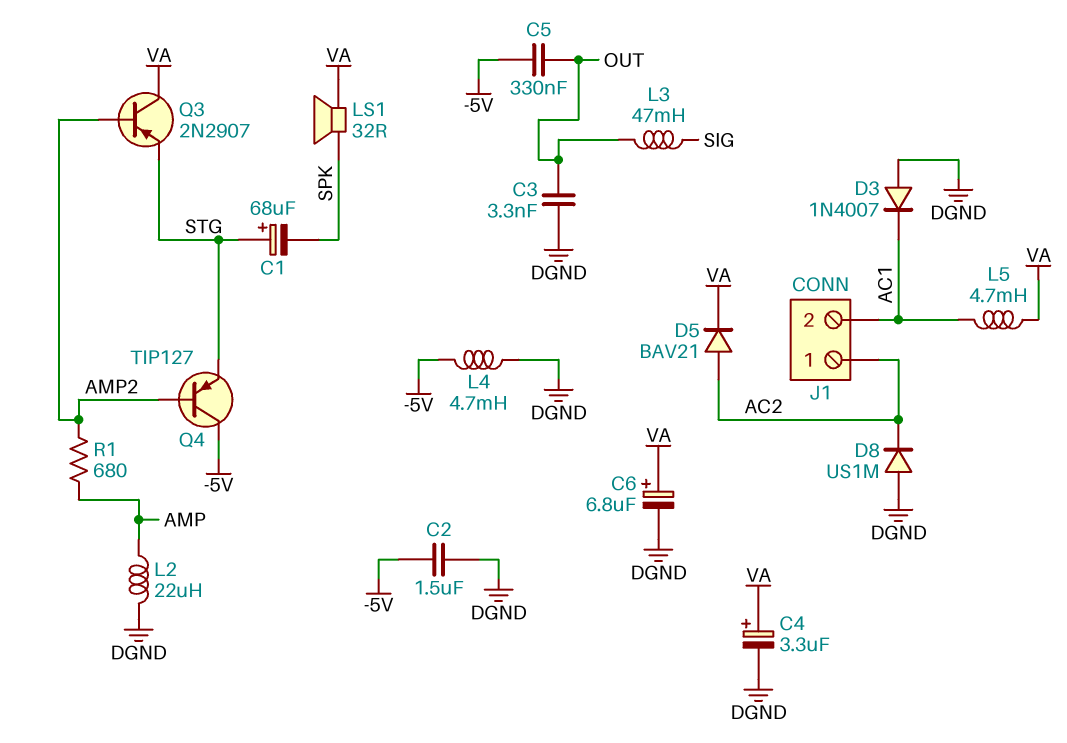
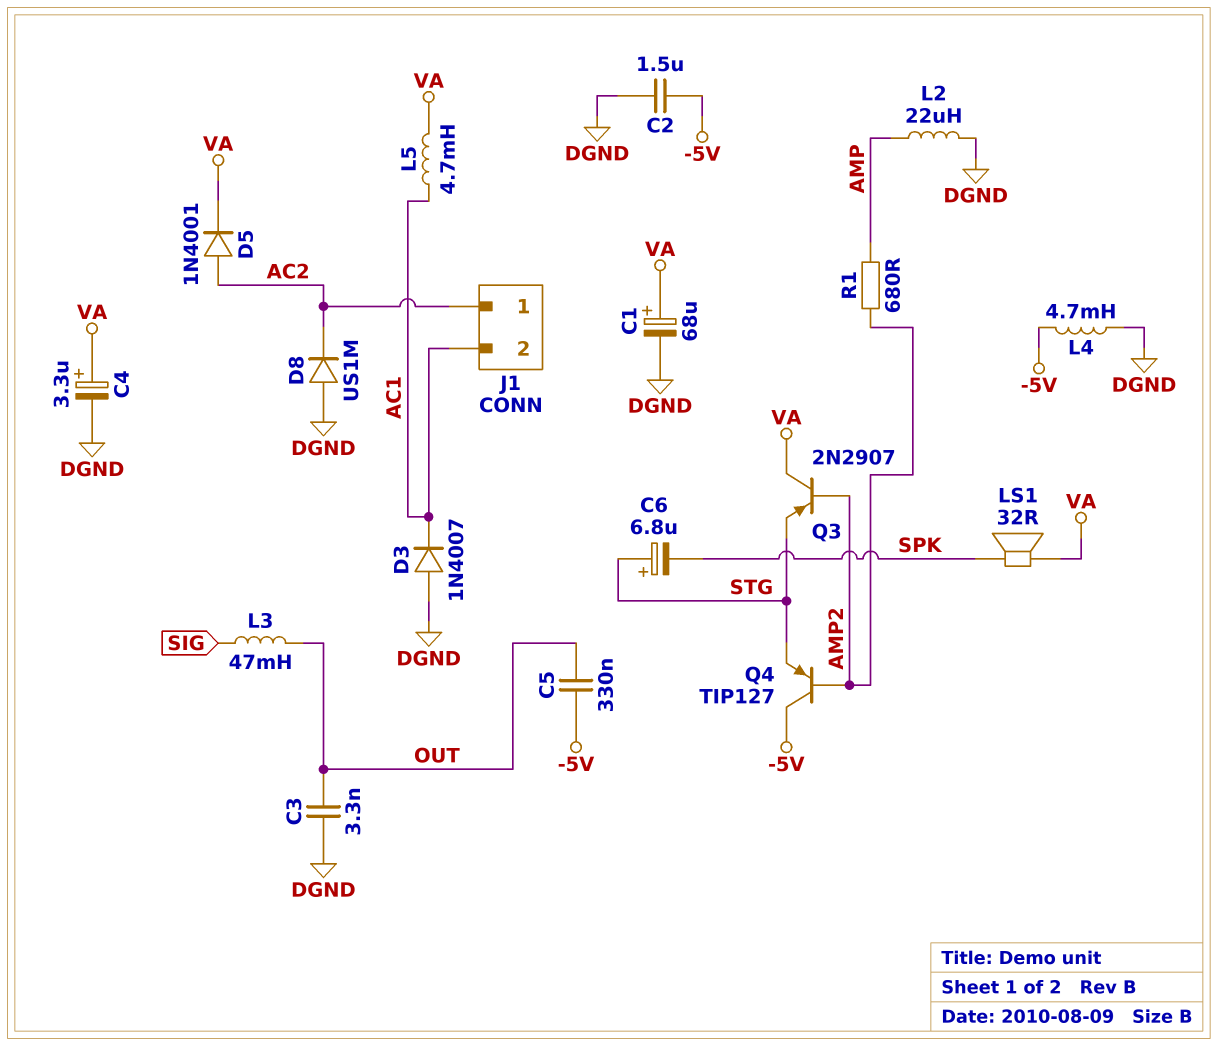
C1: 68uF (plus STG, minus SPK) -> 68uF (plus VA, minus DGND)
C6: 6.8uF (plus VA, minus DGND) -> 6.8uF (plus STG, minus SPK)
D5: diode BAV21 (A AC2, K VA) -> diode 1N4001 (A AC2, K VA)

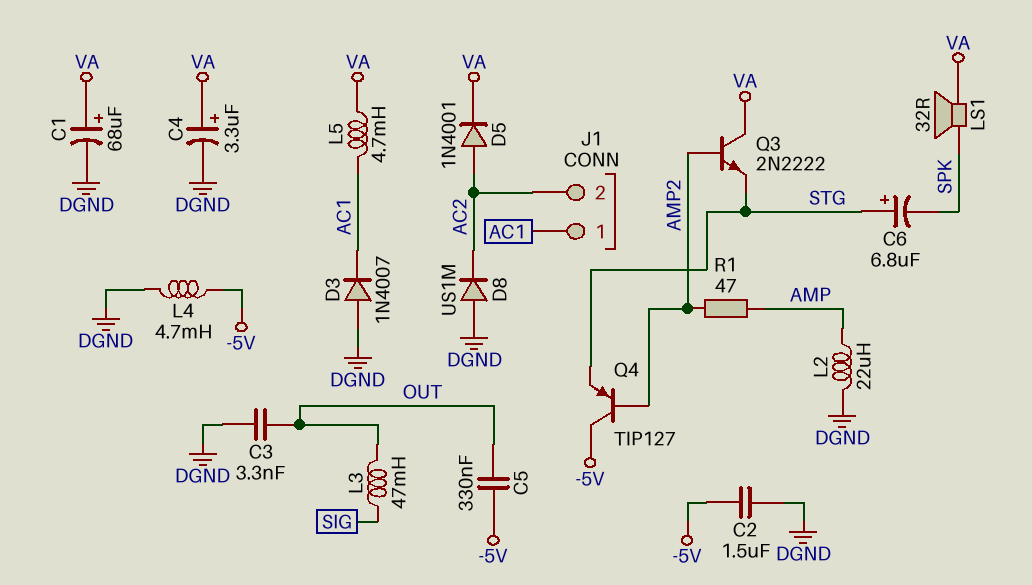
J1 pin 1: AC2 -> AC1
J1 pin 2: AC1 -> AC2
Q3: PNP 2N2907 (B AMP2, C VA, E STG) -> NPN 2N2222 (B AMP2, C VA, E STG)
R1: 680 (AMP, AMP2) -> 47 (AMP, AMP2)

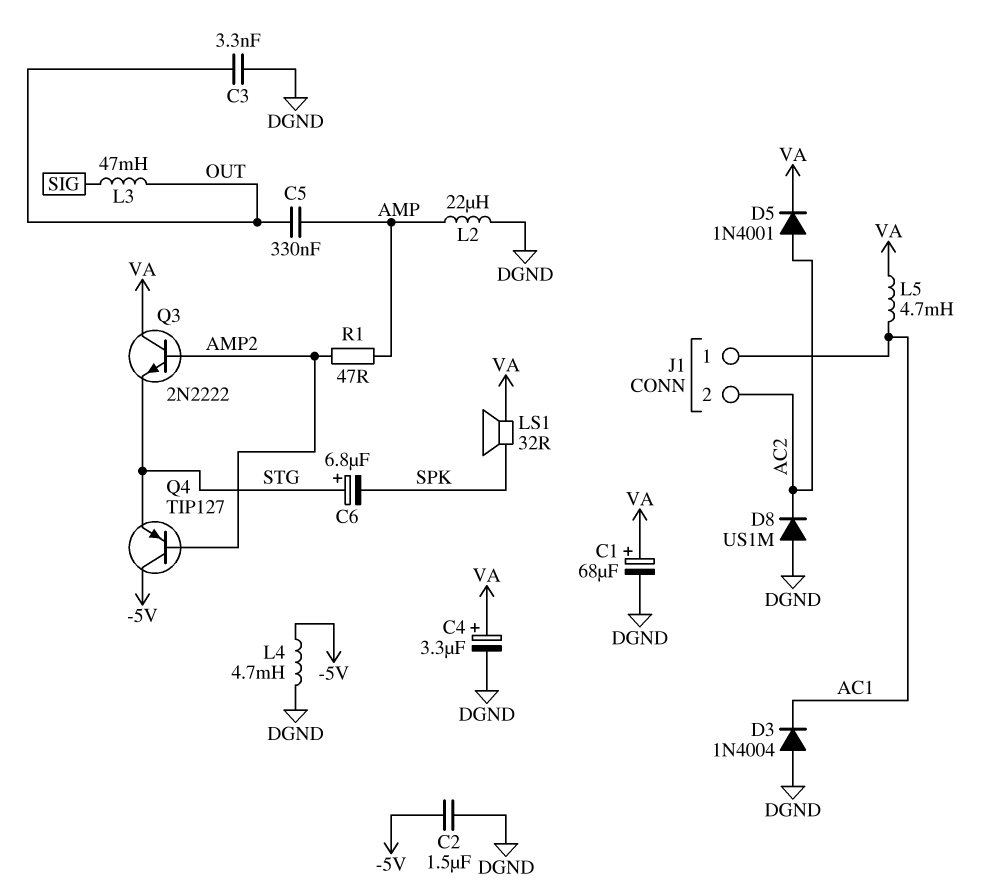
C5: 330nF (-5V, OUT) -> 330nF (AMP, OUT)
D3: diode 1N4007 (A DGND, K AC1) -> diode 1N4004 (A DGND, K AC1)

